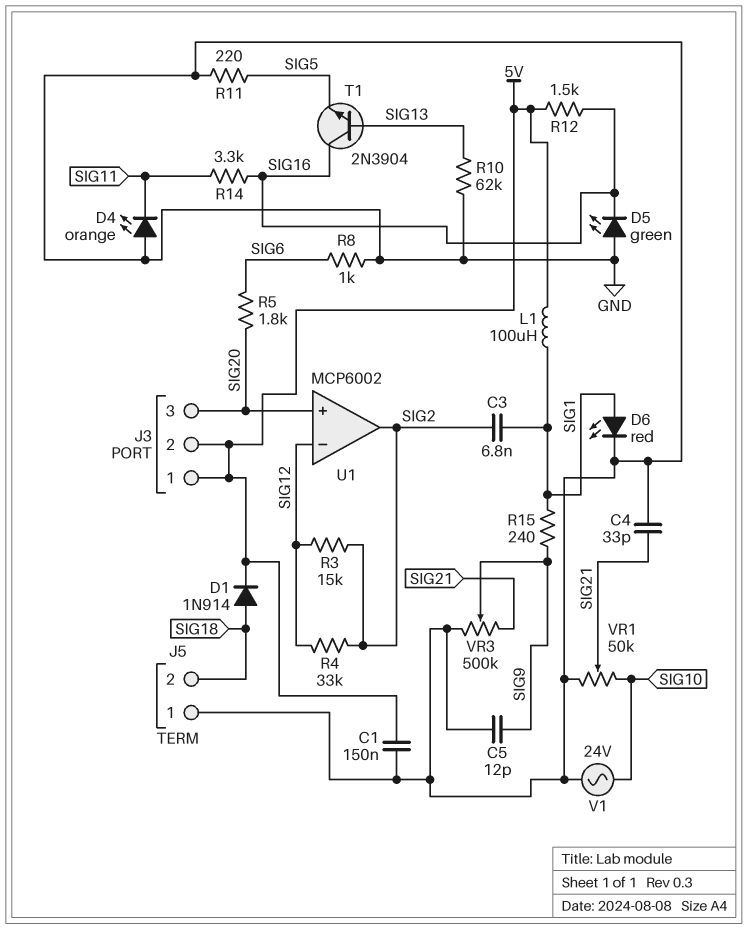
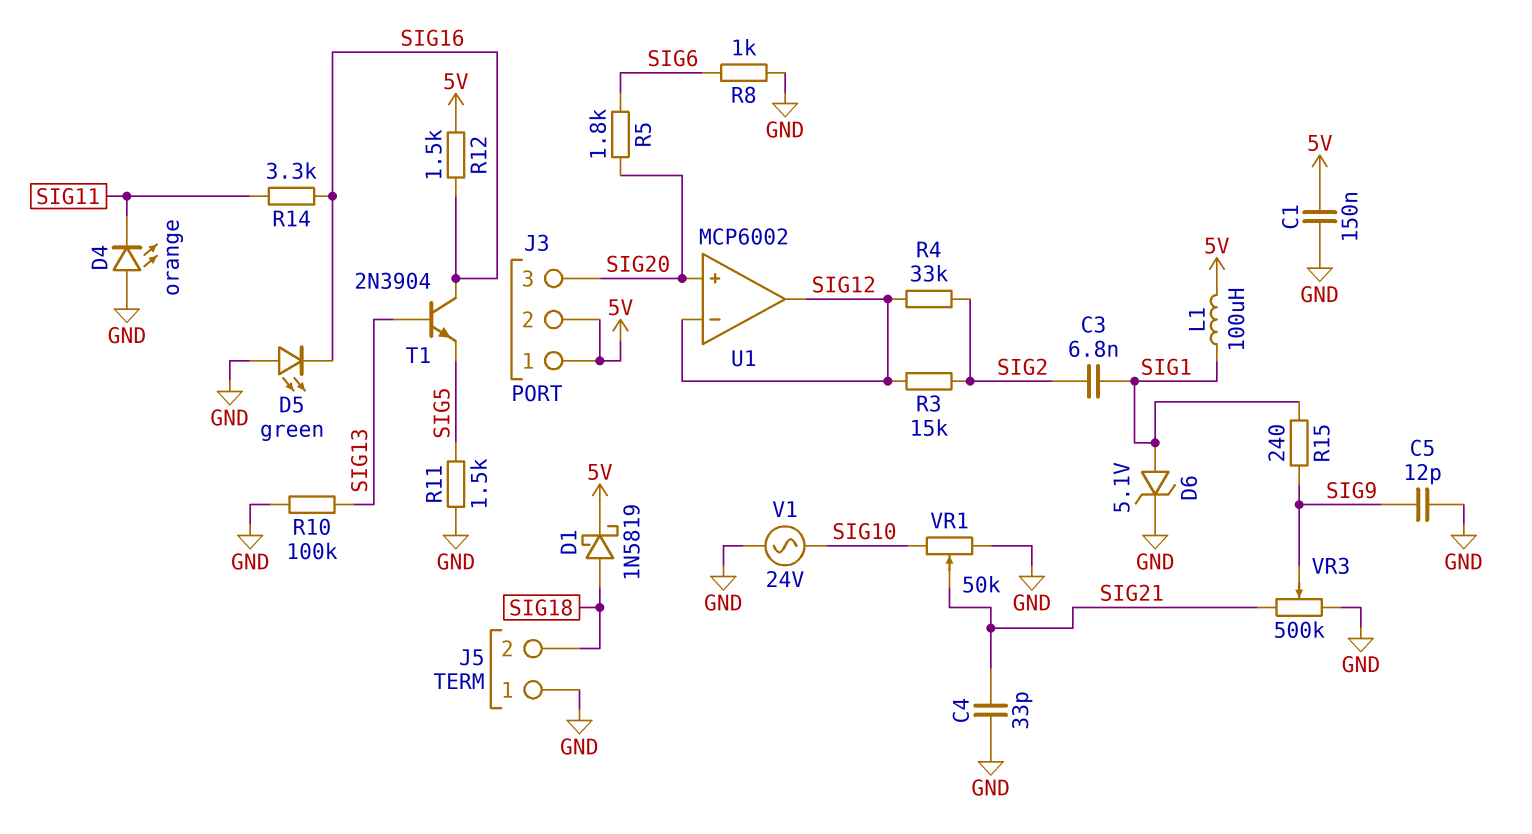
D1: diode 1N914 (A SIG18, K 5V) -> schottky 1N5819 (A SIG18, K 5V)
D6: LED red (A SIG1, K GND) -> zener 5.1V (A SIG1, K GND)
R10: 62k (GND, SIG13) -> 100k (GND, SIG13)
R11: 220 (GND, SIG5) -> 1.5k (GND, SIG5)
U1 pin out: SIG2 -> SIG12

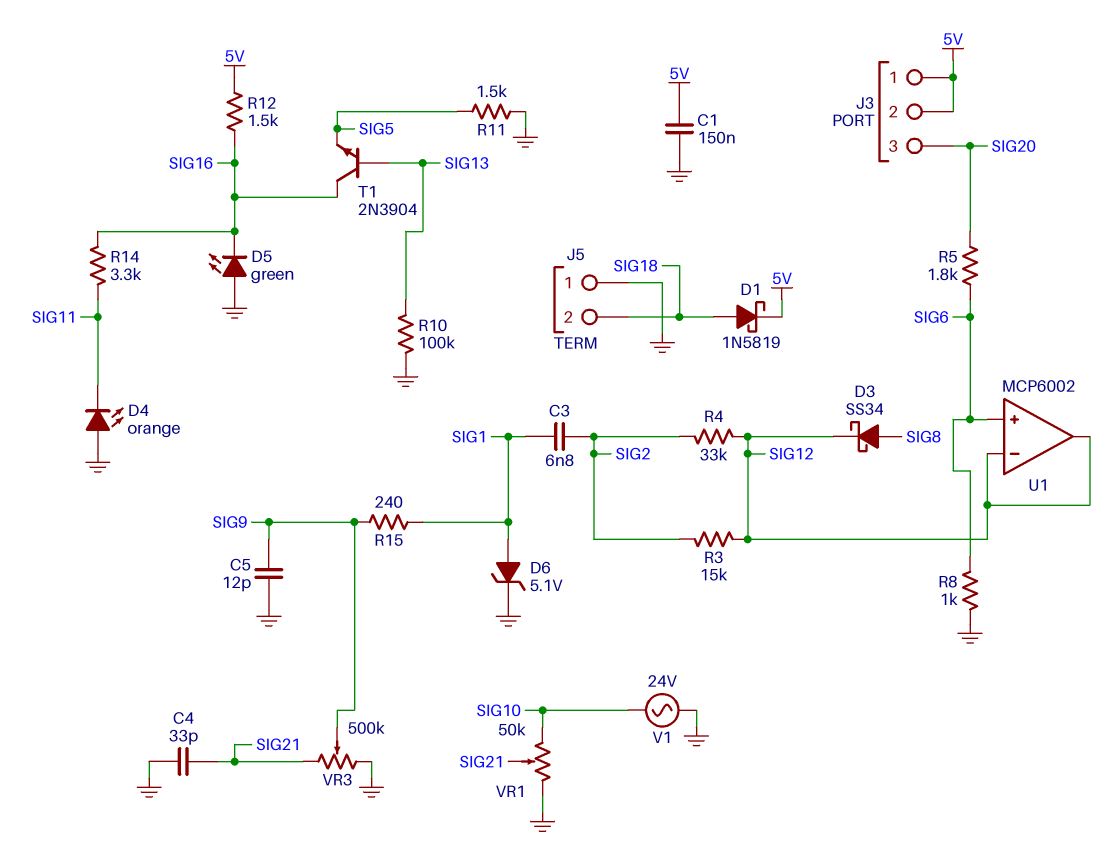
D3: none -> schottky SS34 (A SIG8, K SIG12)
L1: 100uH (5V, SIG1) -> none
U1 pin in+: SIG20 -> SIG6

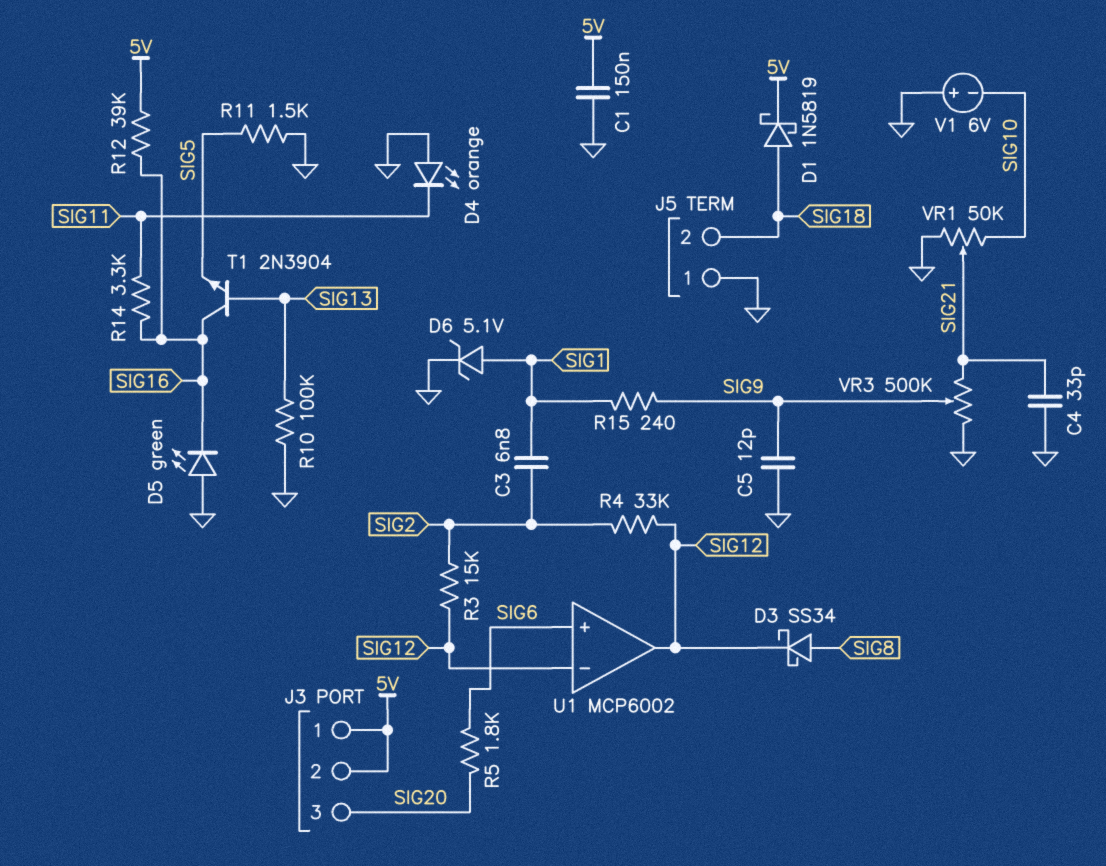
R8: 1k (GND, SIG6) -> none
R12: 1.5k (5V, SIG16) -> 39k (5V, SIG16)
V1: AC 24V (GND, SIG10) -> 6V (plus GND, minus SIG10)

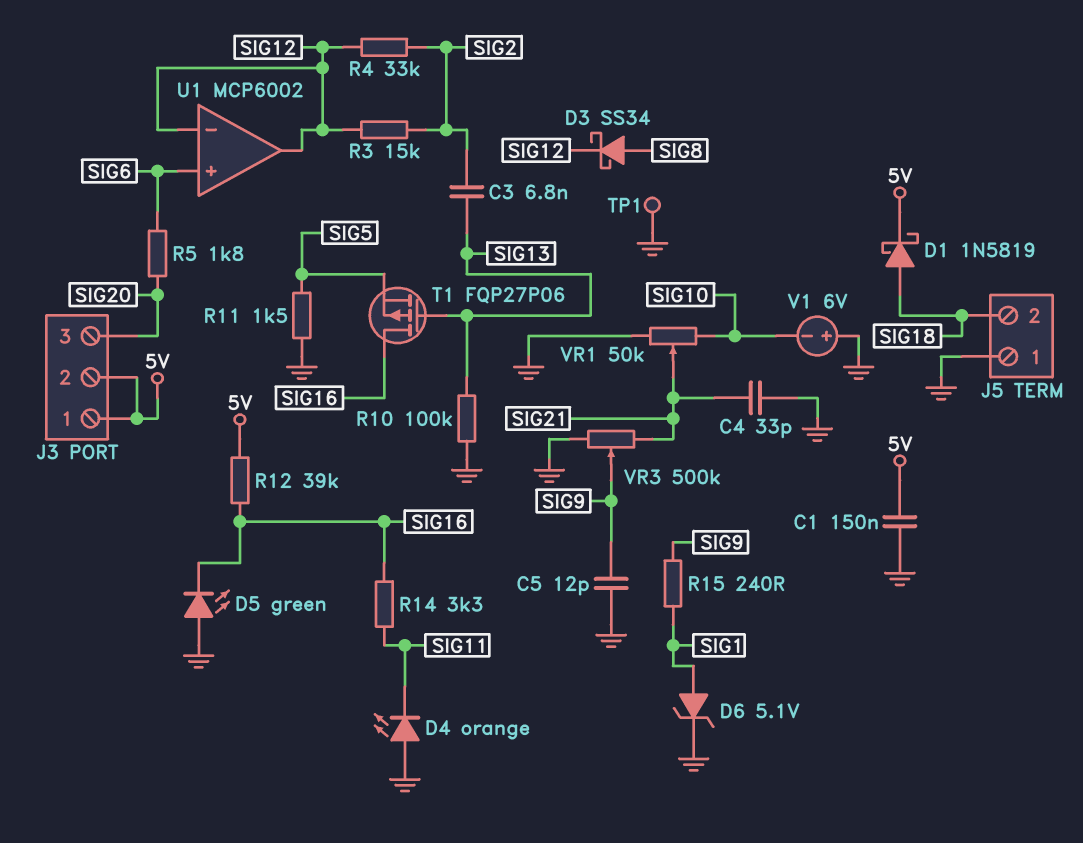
C3: 6.8nF (SIG1, SIG2) -> 6.8nF (SIG2, SIG13)
T1: NPN 2N3904 (B SIG13, C SIG16, E SIG5) -> PMOS FQP27P06 (G SIG13, D SIG16, S SIG5)
TP1: none -> test point (GND)

